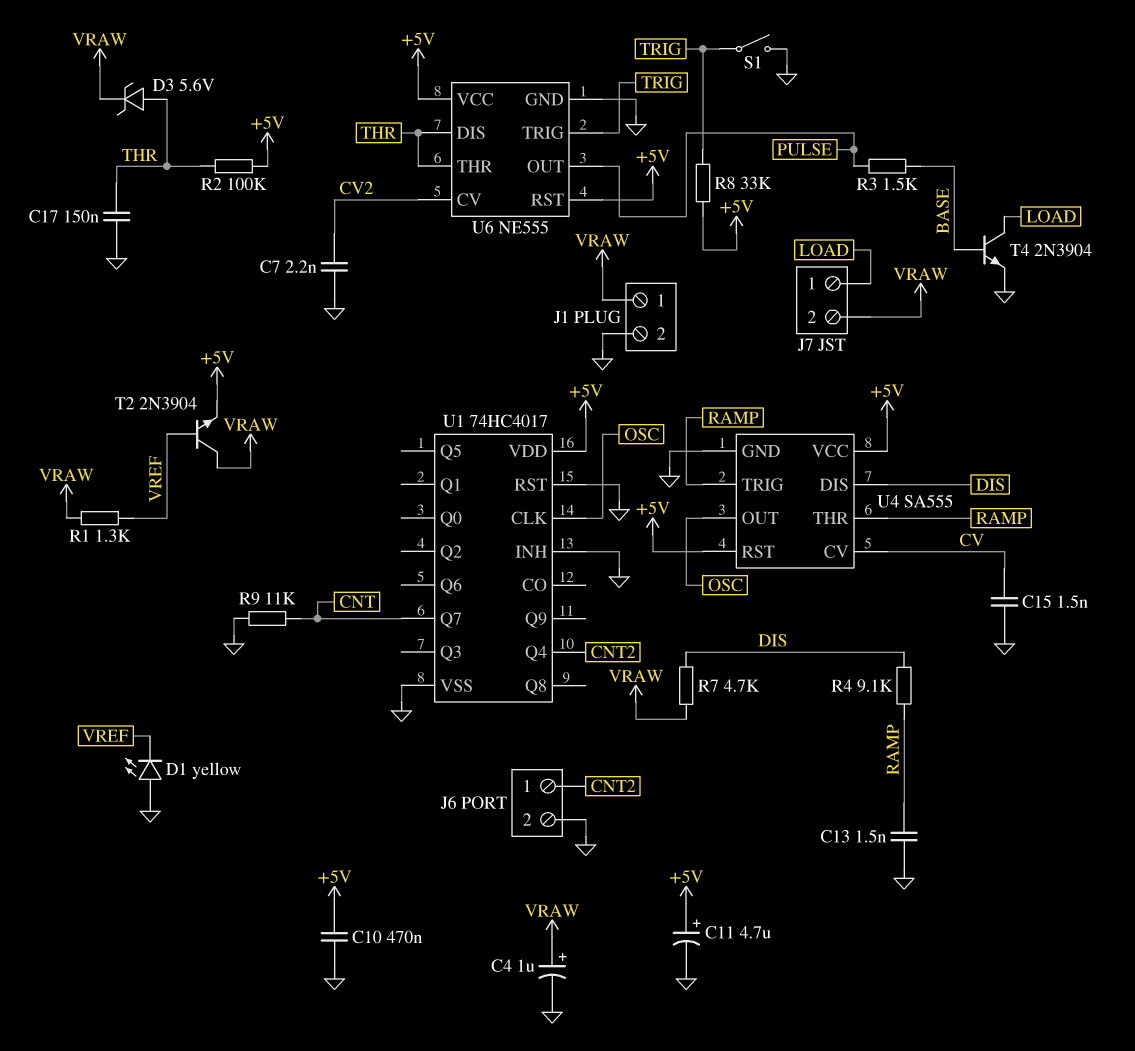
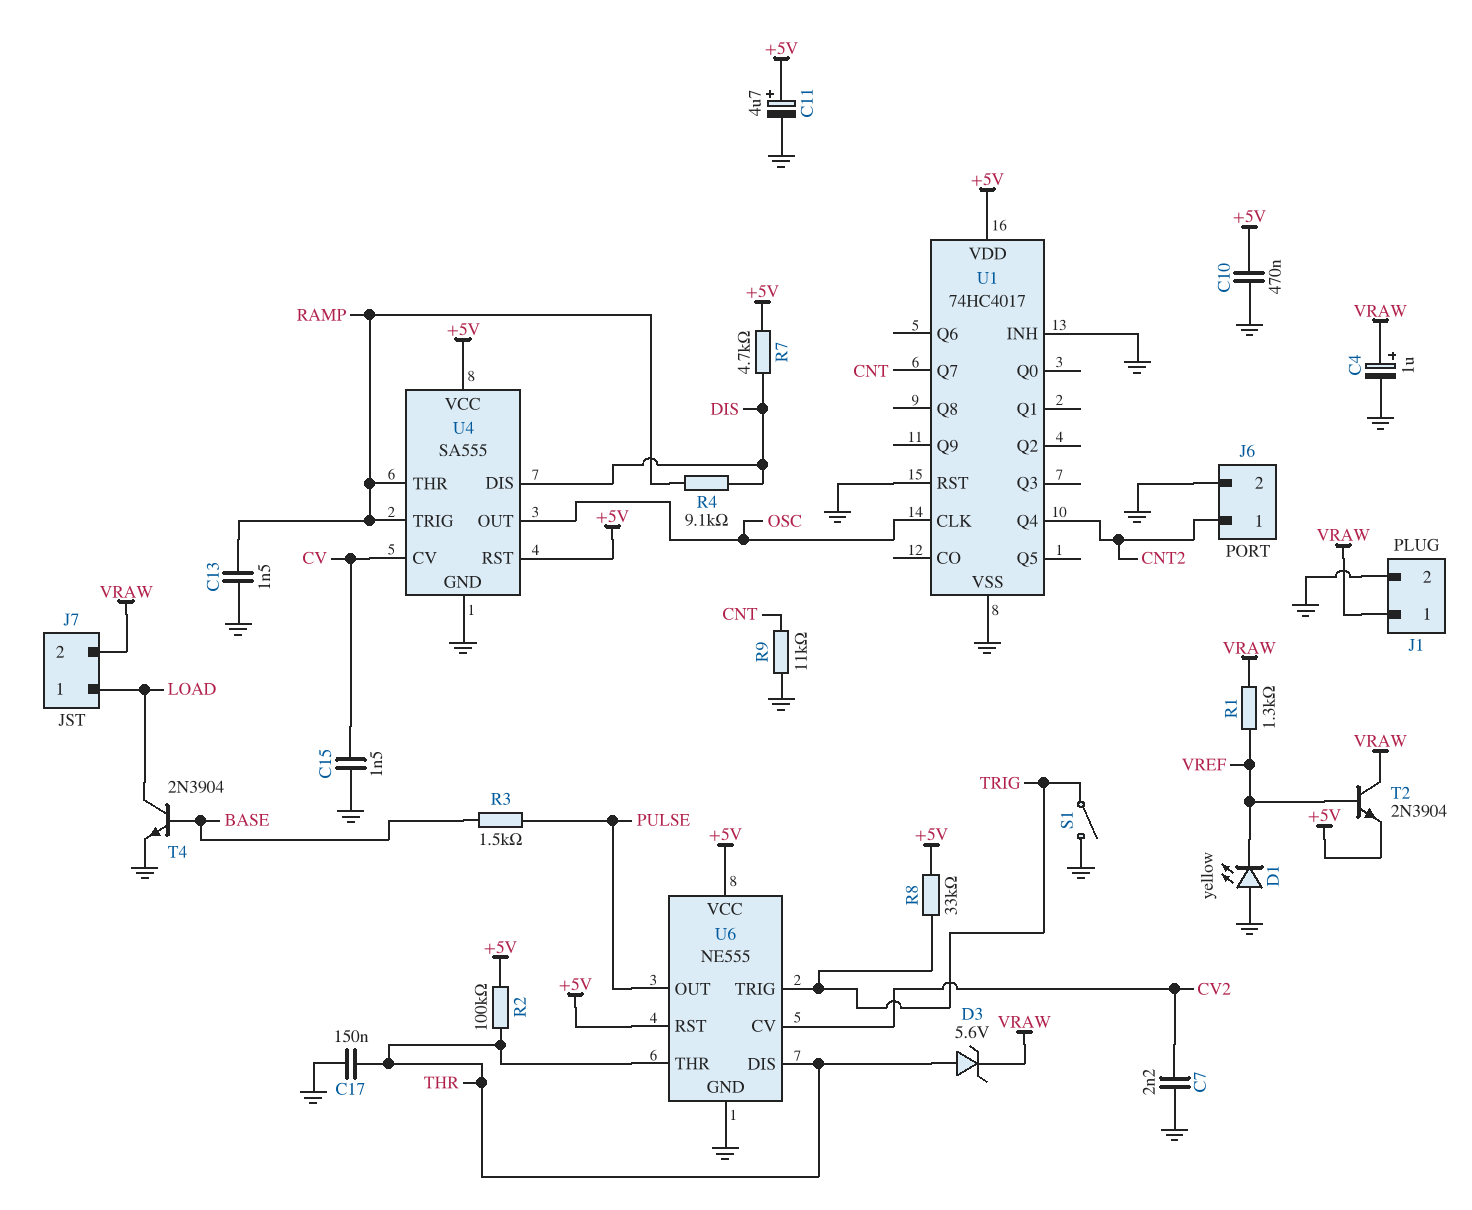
R7: 4.7k (DIS, VRAW) -> 4.7k (+5V, DIS)

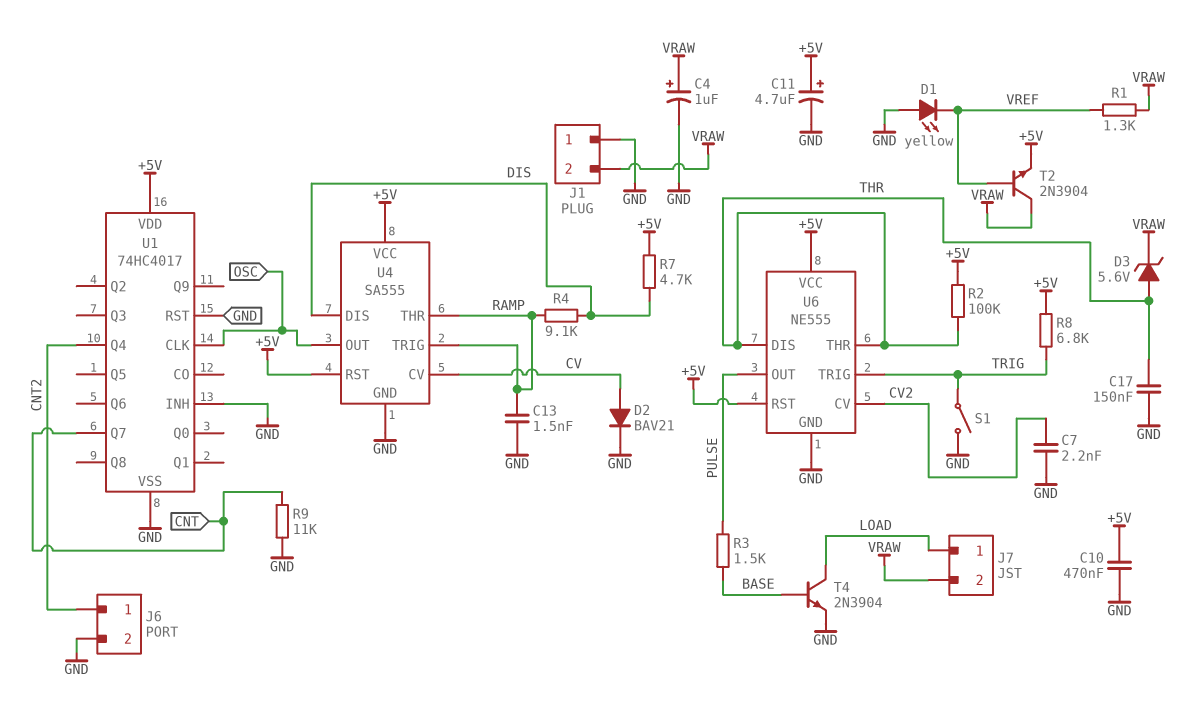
C15: 1.5nF (CV, GND) -> none
D2: none -> diode BAV21 (A CV, K GND)
J1 pin 1: VRAW -> GND
J1 pin 2: GND -> VRAW
R8: 33k (+5V, TRIG) -> 6.8k (+5V, TRIG)

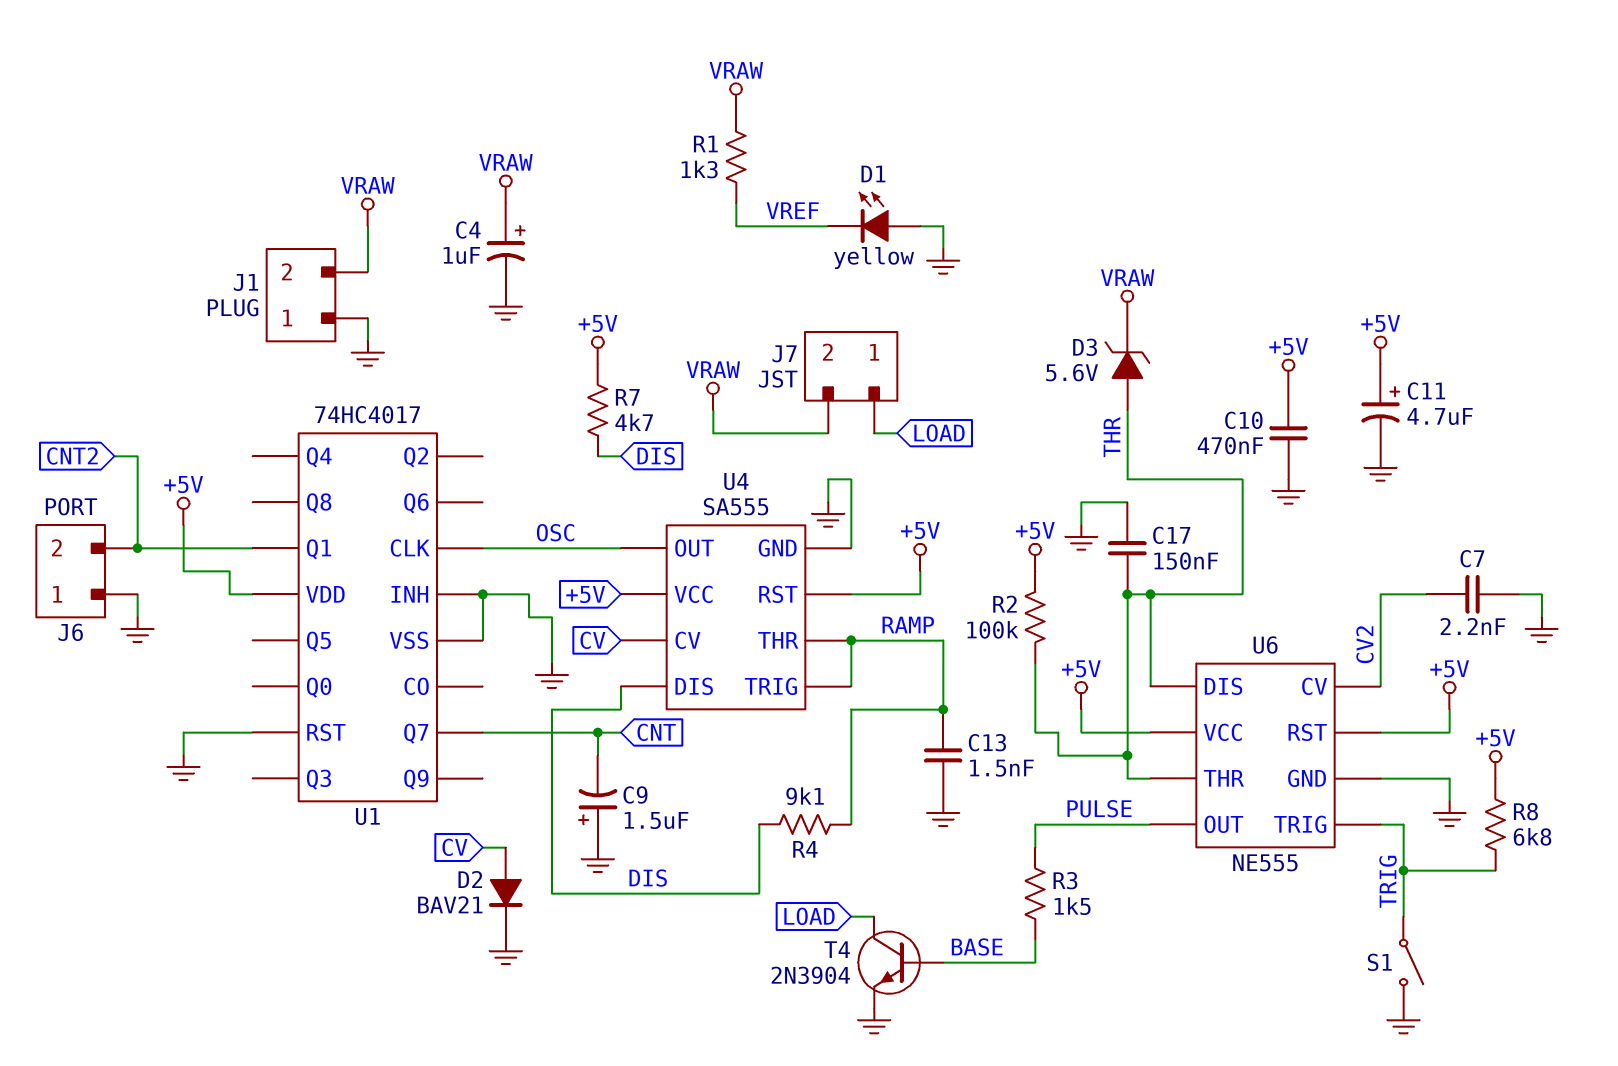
C9: none -> 1.5uF (plus GND, minus CNT)
J6 pin 1: CNT2 -> GND
J6 pin 2: GND -> CNT2
R9: 11k (CNT, GND) -> none
T2: NPN 2N3904 (B VREF, C VRAW, E +5V) -> none
U1 pin Q1: none -> CNT2
U1 pin Q4: CNT2 -> none

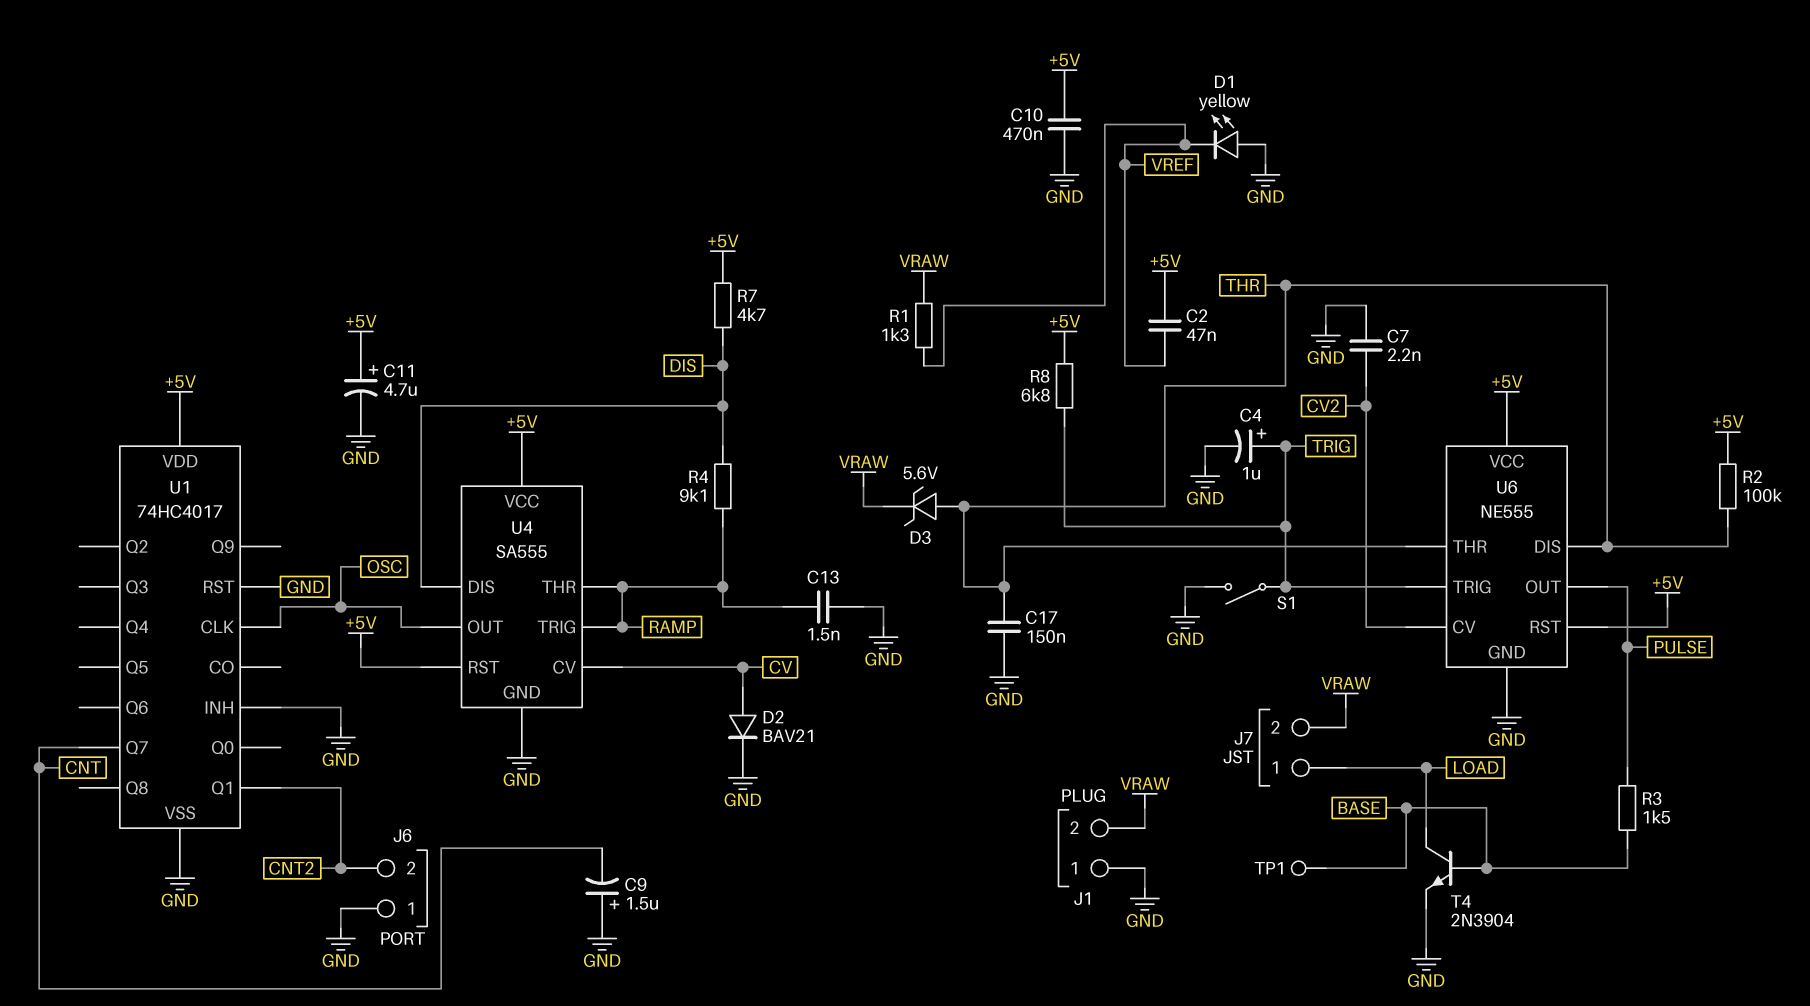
C2: none -> 47nF (+5V, VREF)
C4: 1uF (plus VRAW, minus GND) -> 1uF (plus TRIG, minus GND)
TP1: none -> test point (BASE)

